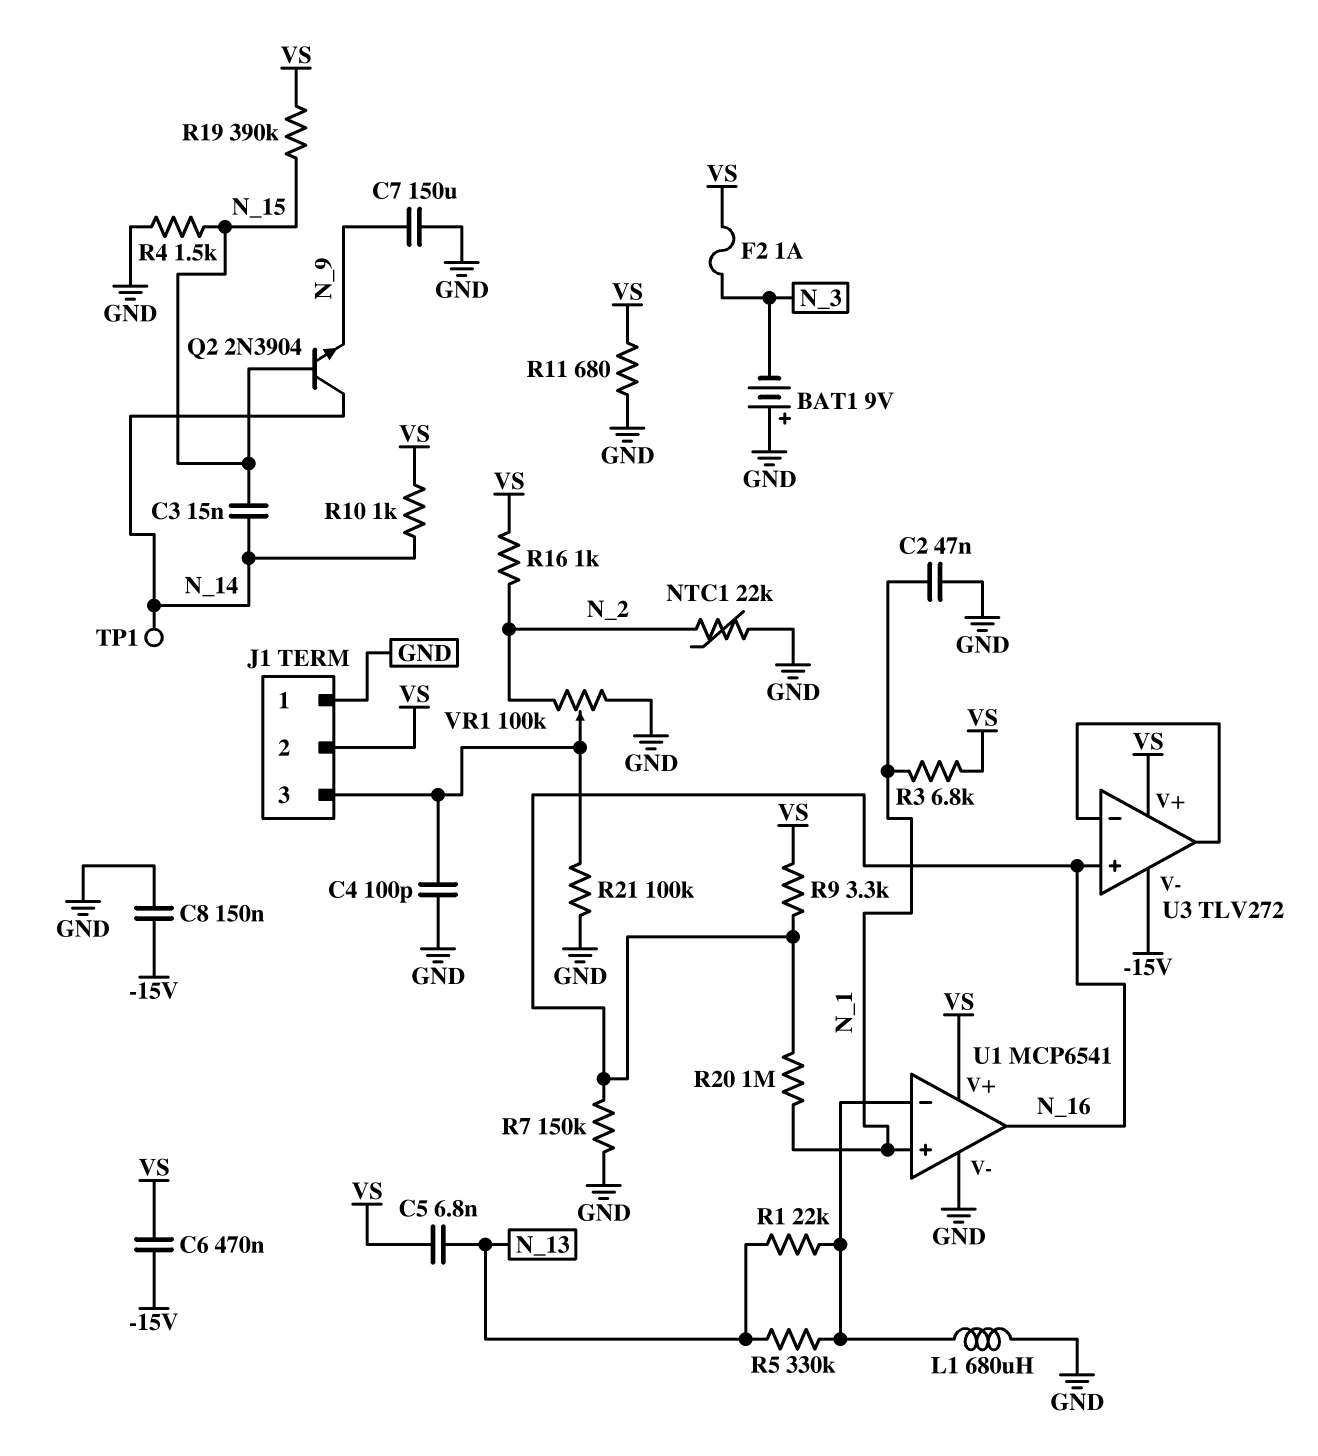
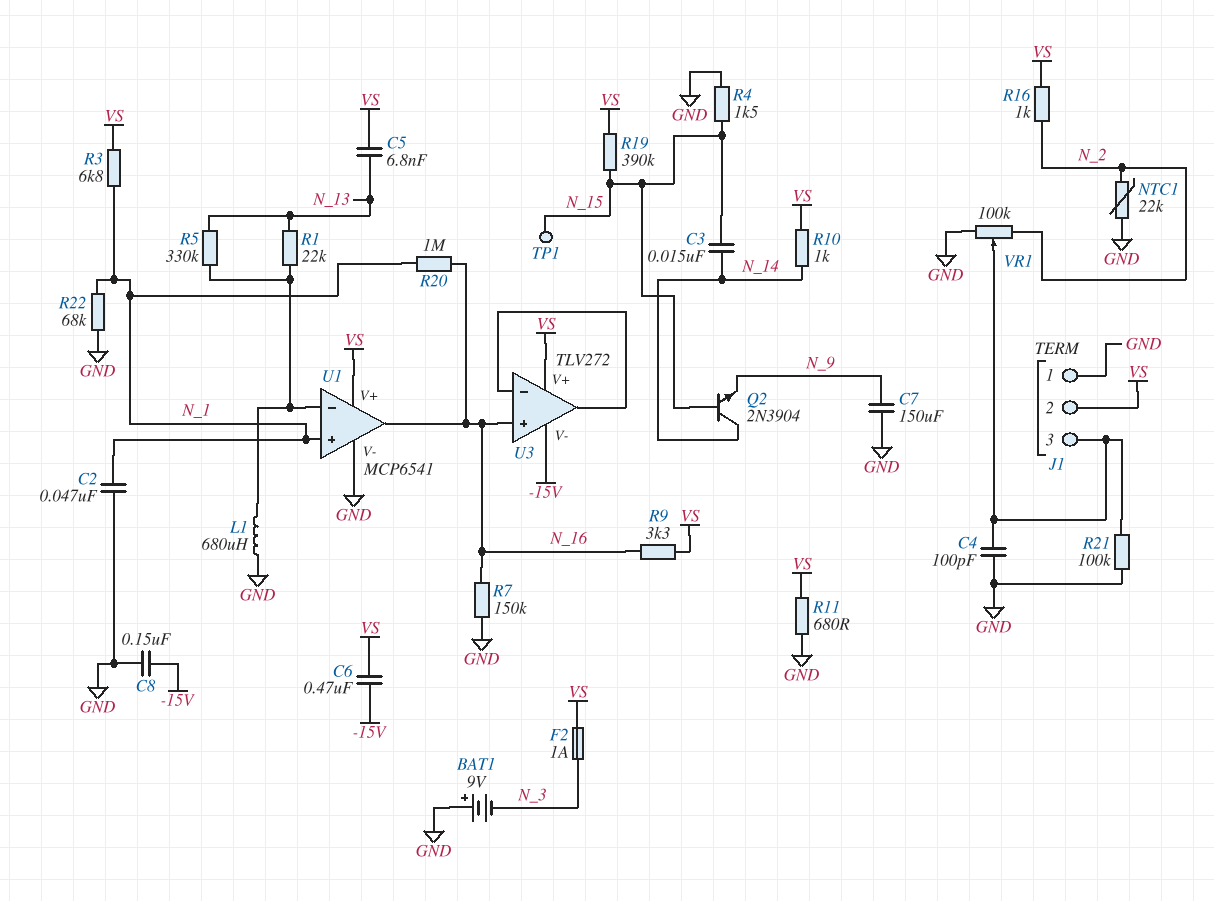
R22: none -> 68k (GND, N_1)
TP1: test point (N_14) -> test point (N_15)

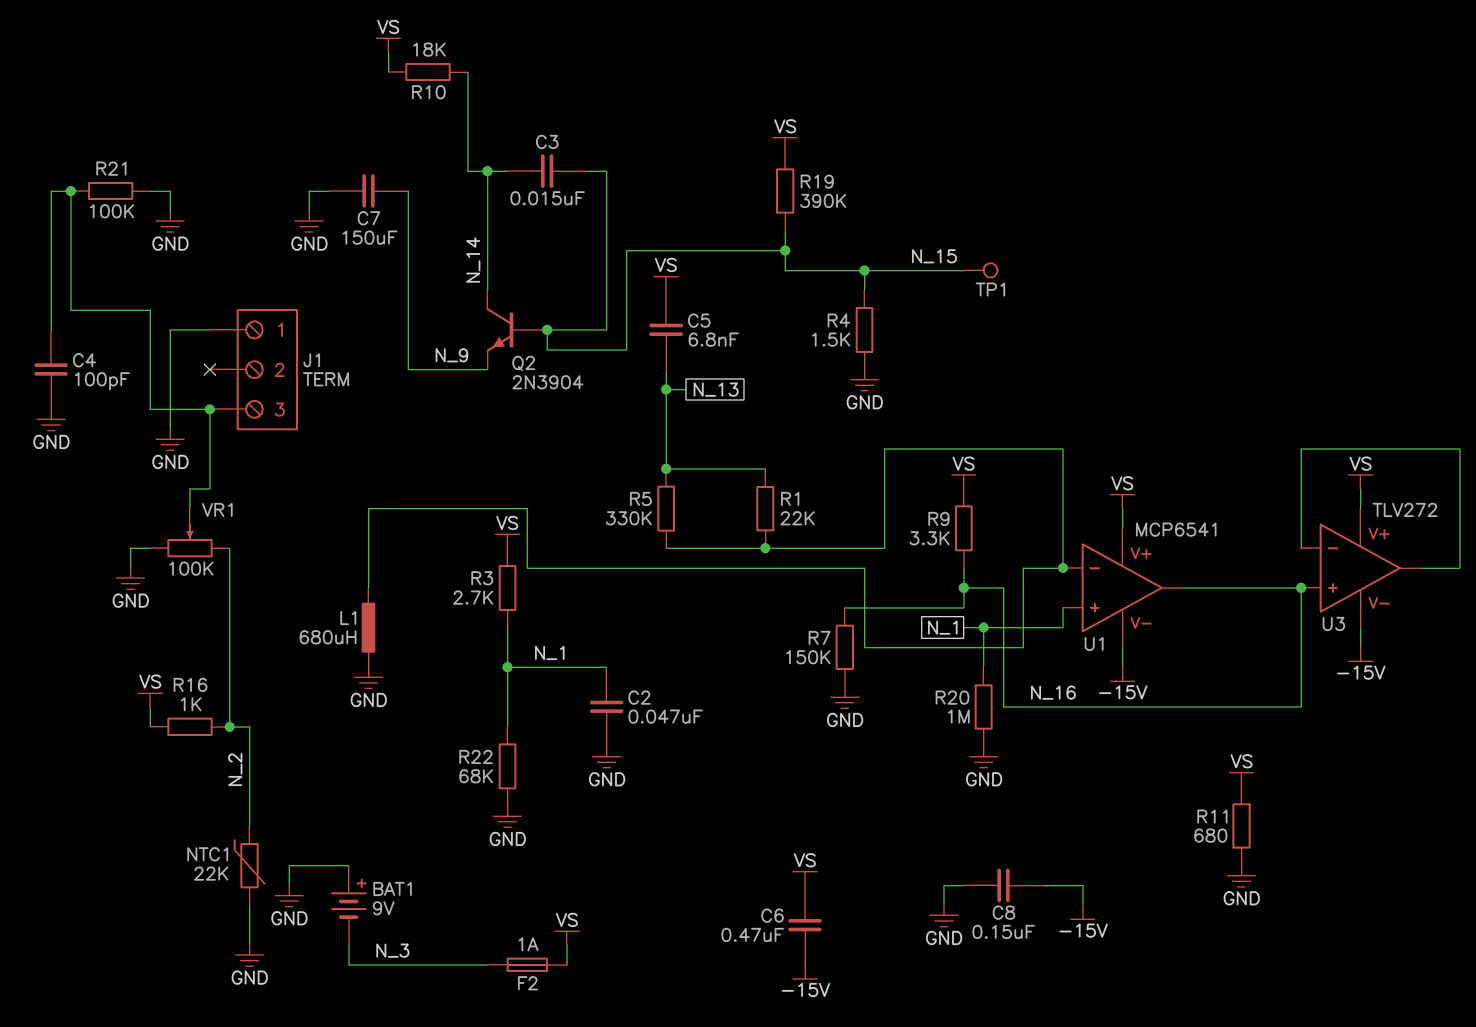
J1 pin 2: VS -> none
R3: 6.8k (N_1, VS) -> 2.7k (N_1, VS)
R10: 1k (N_14, VS) -> 18k (N_14, VS)
R20: 1M (N_1, N_16) -> 1M (GND, N_1)
U1 pin V-: GND -> -15V

